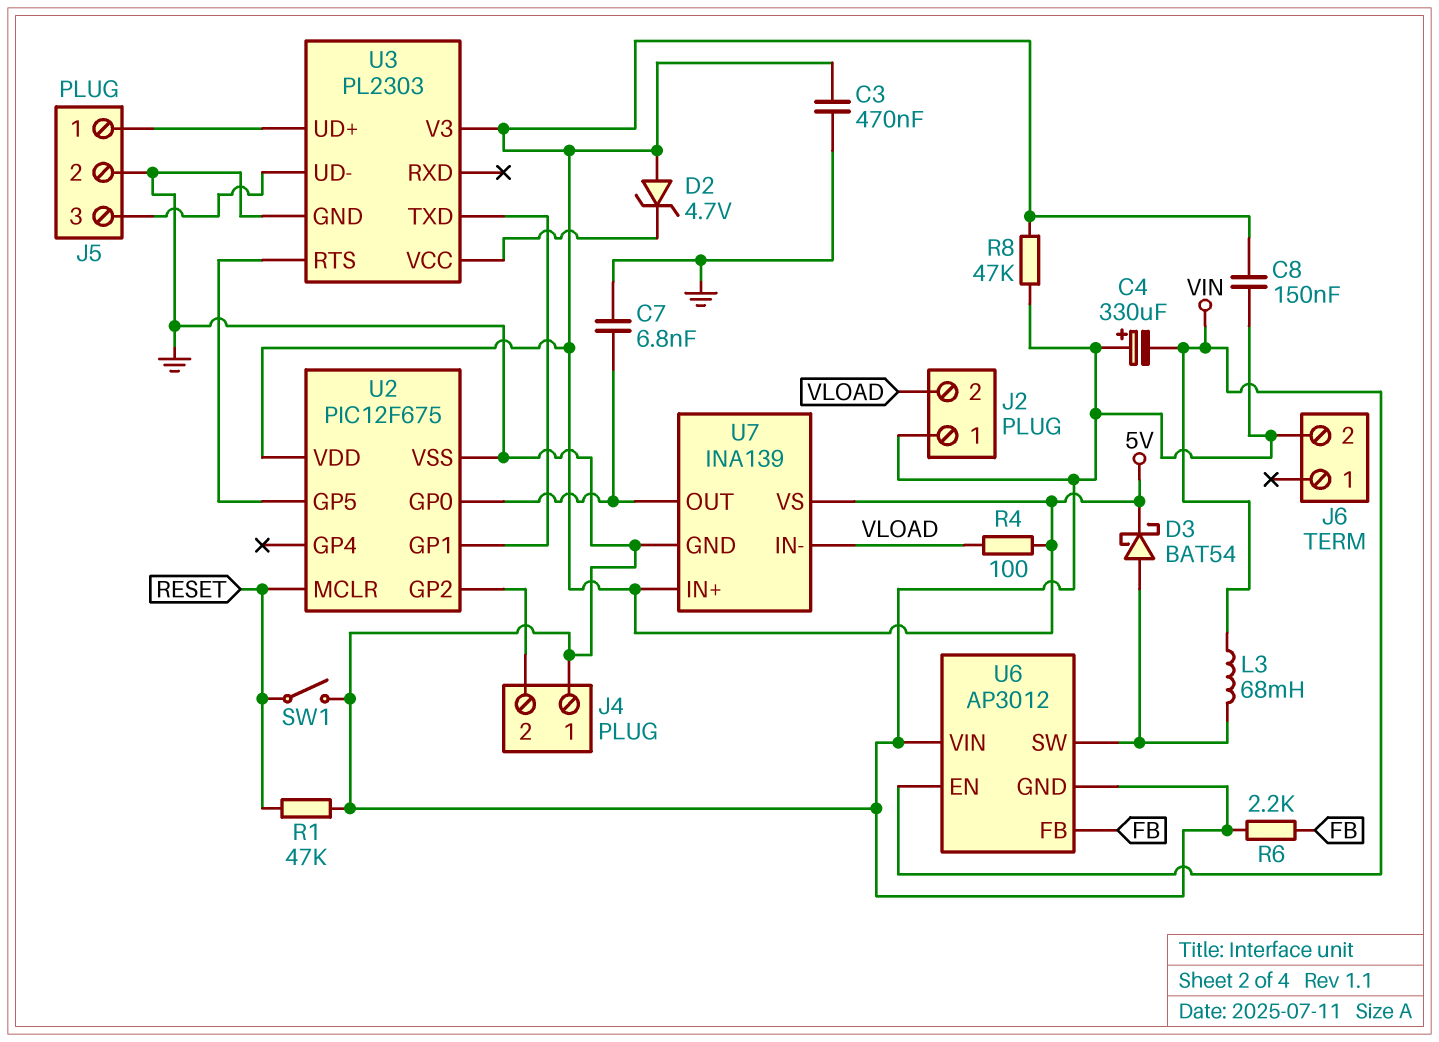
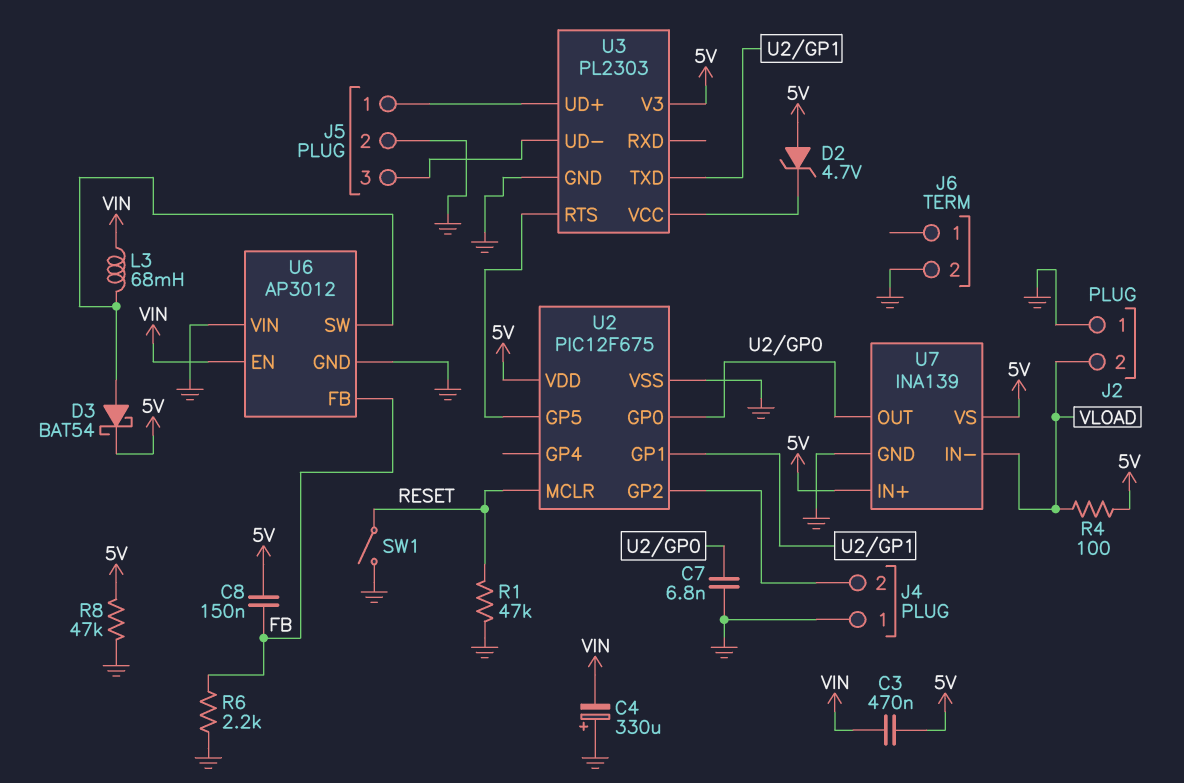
C3: 470nF (5V, GND) -> 470nF (5V, VIN)
C8: 150nF (5V, GND) -> 150nF (5V, FB)

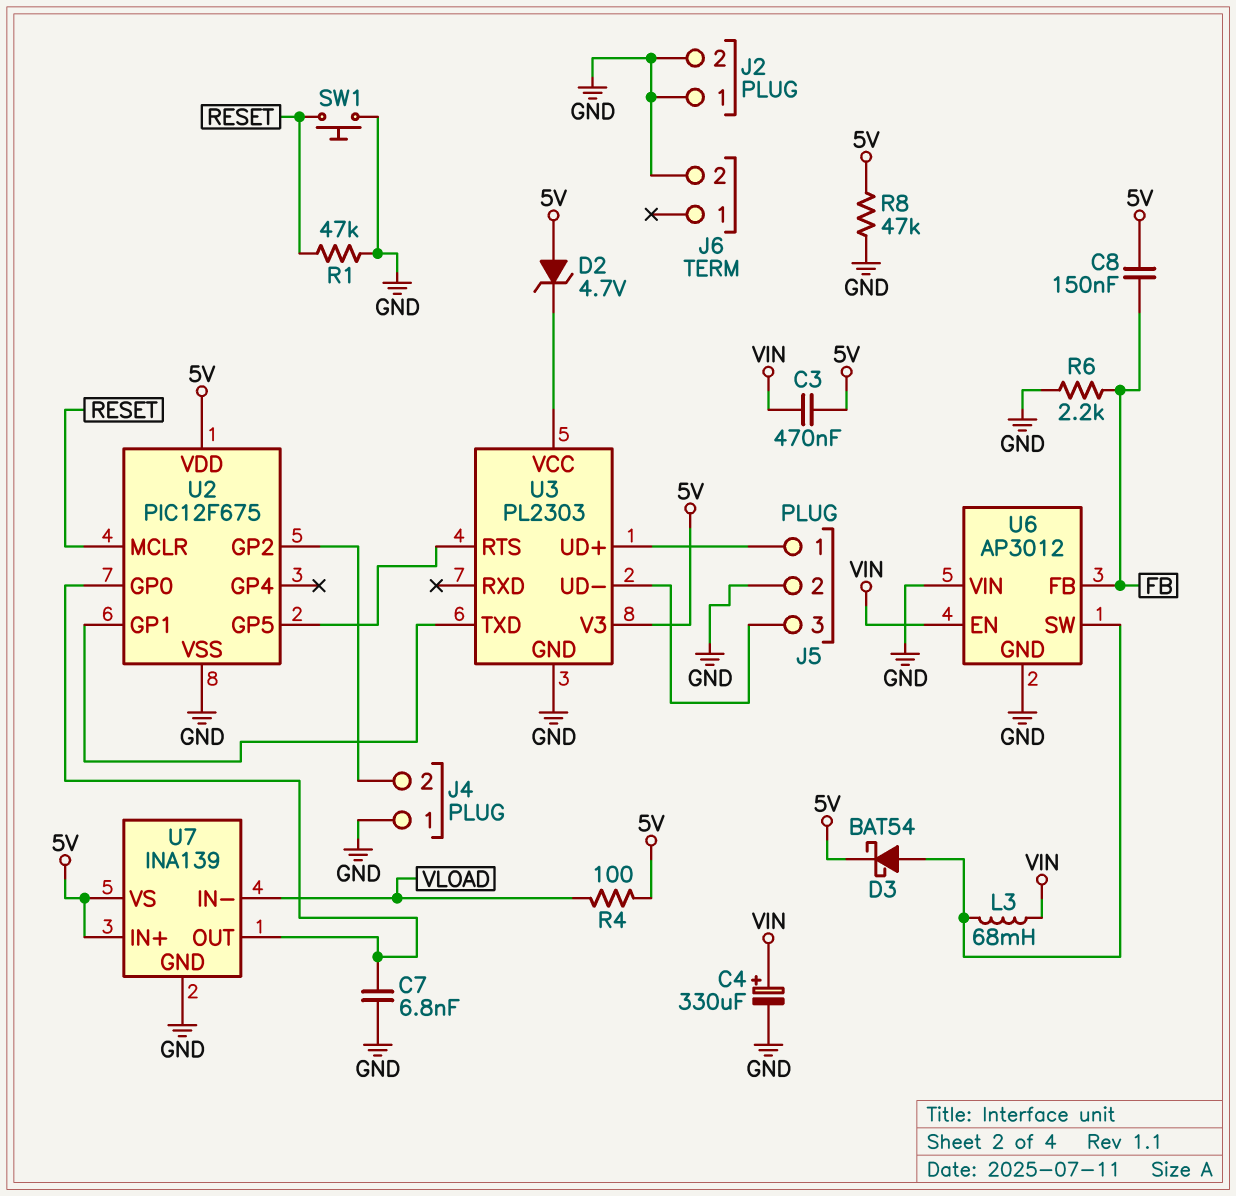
C4: 330uF (plus GND, minus VIN) -> 330uF (plus VIN, minus GND)
J2 pin 2: VLOAD -> GND
SW1: switch (GND, RESET) -> button (GND, RESET)

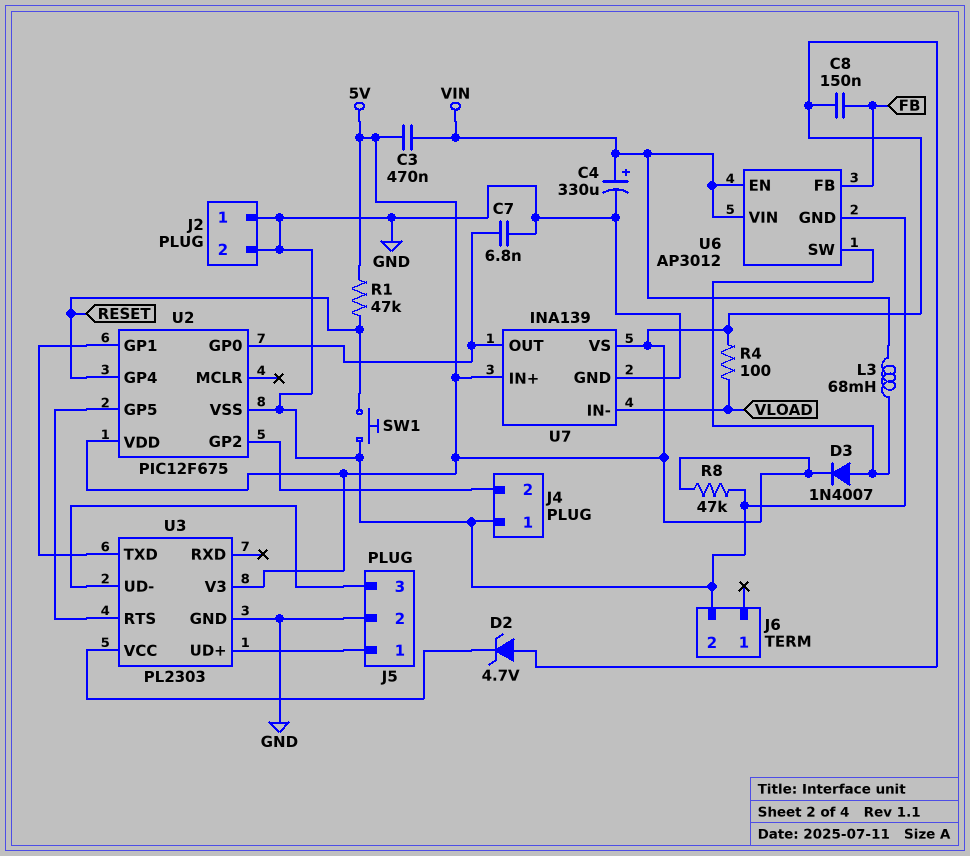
D3: schottky BAT54 (A U6/SW, K 5V) -> diode 1N4007 (A U6/SW, K 5V)
R1: 47k (GND, RESET) -> 47k (5V, RESET)
R6: 2.2k (FB, GND) -> none
U2 pin GP4: none -> RESET
U2 pin MCLR: RESET -> none
U6 pin VIN: GND -> VIN

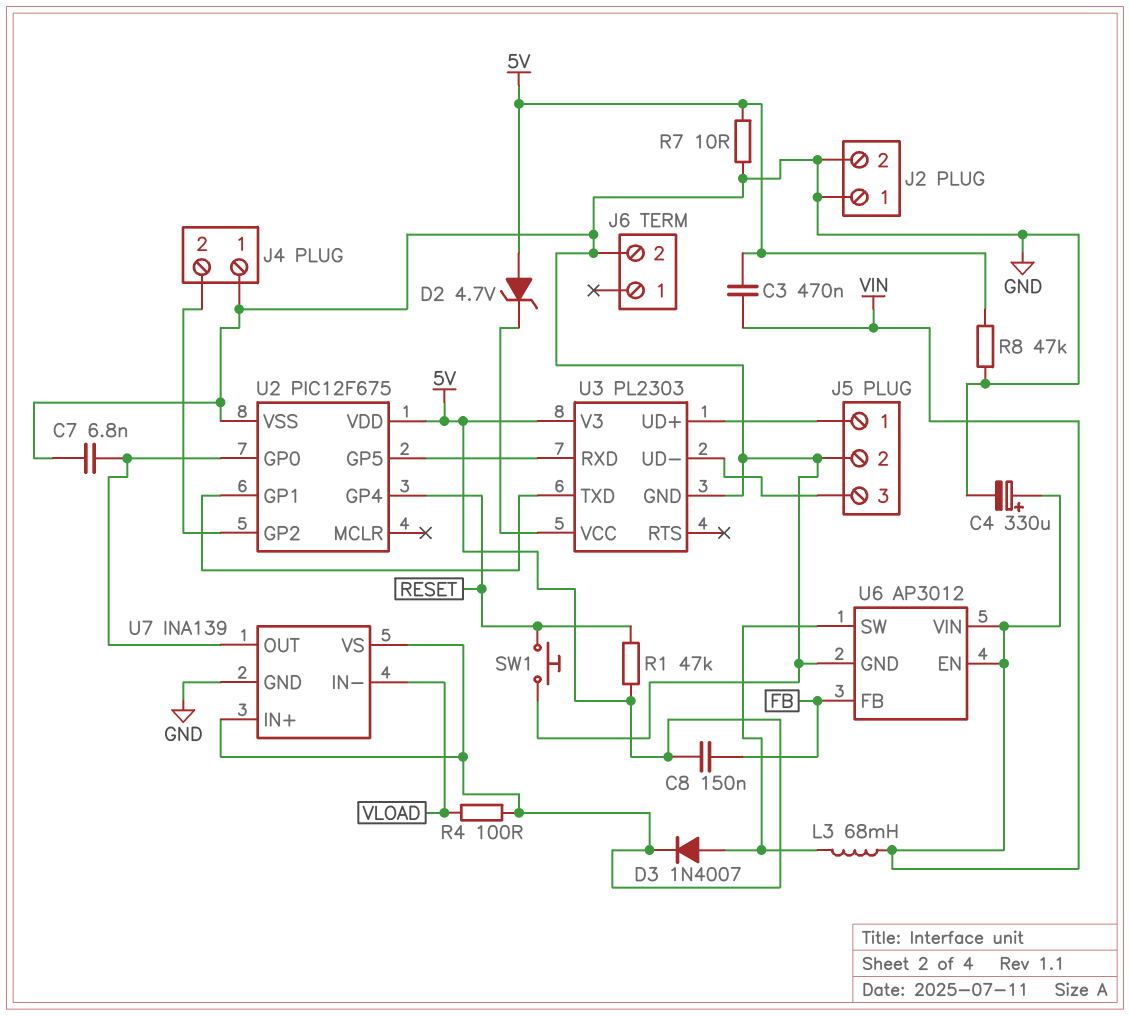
R7: none -> 10 (5V, GND)
U3 pin RTS: U2/GP5 -> none
U3 pin RXD: none -> U2/GP5

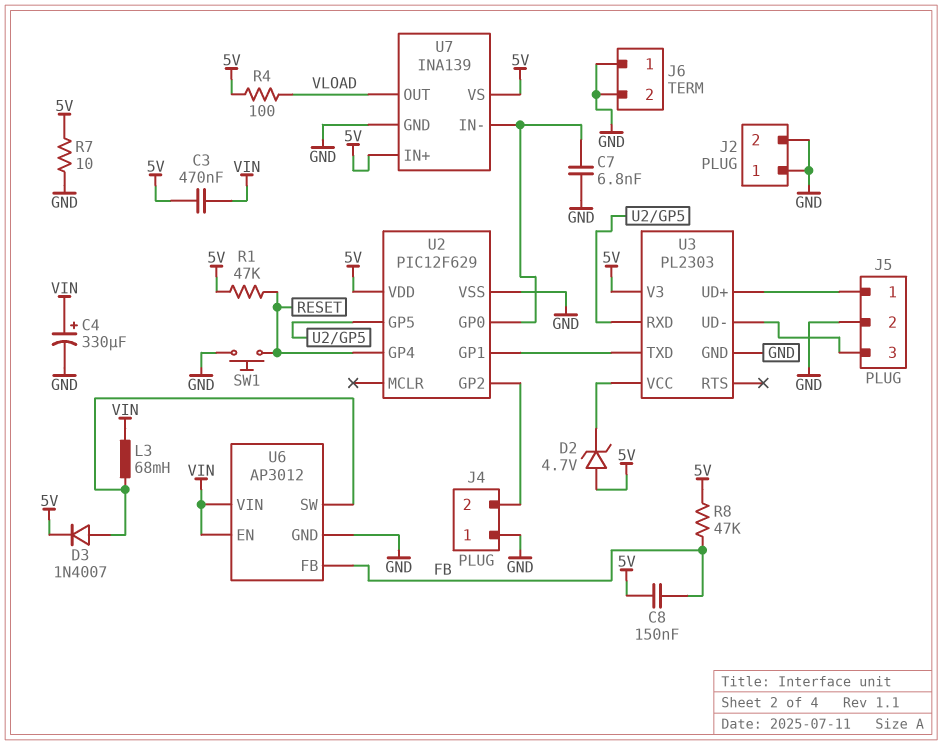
J6 pin 1: none -> GND
R8: 47k (5V, GND) -> 47k (5V, FB)
U2: PIC12F675 -> PIC12F629
U7 pin IN-: VLOAD -> U2/GP0
U7 pin OUT: U2/GP0 -> VLOAD

